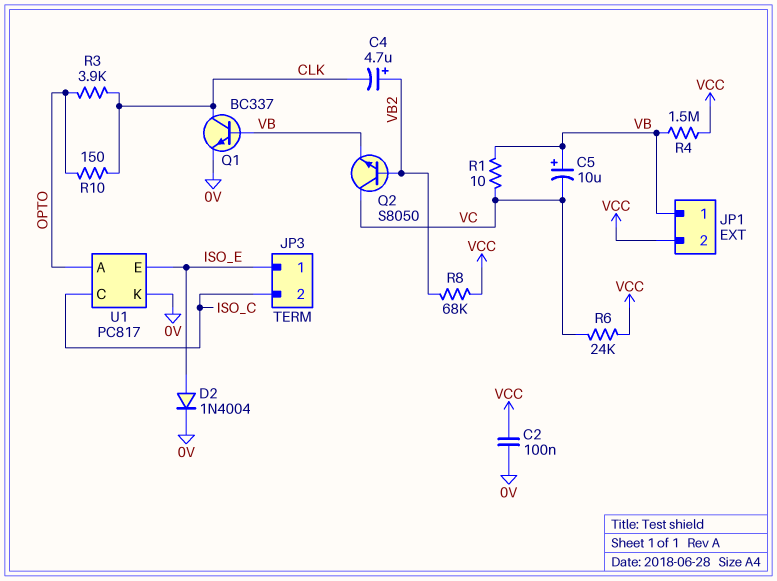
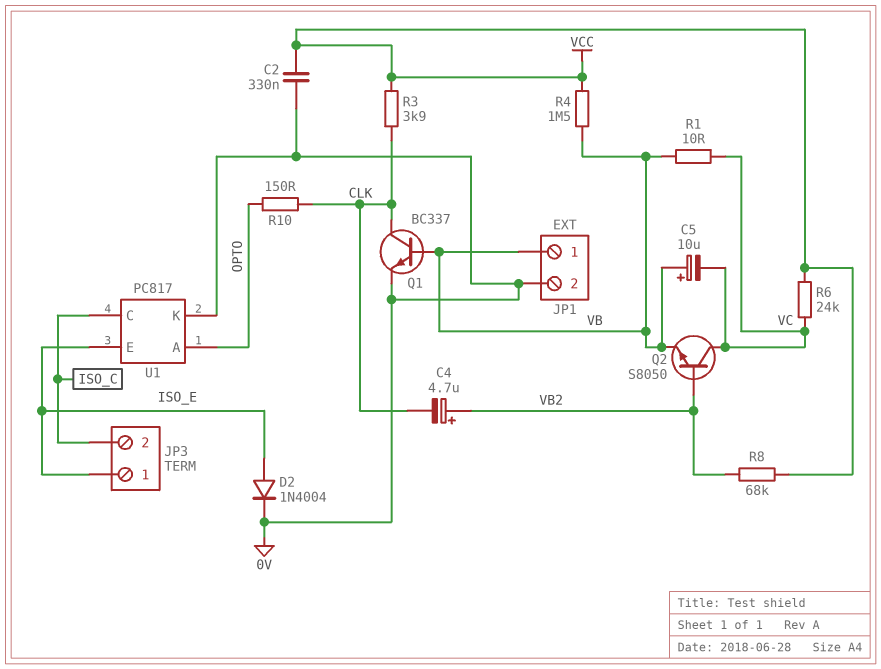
C2: 100nF (0V, VCC) -> 330nF (0V, VCC)
JP1 pin 2: VCC -> 0V
R3: 3.9k (CLK, OPTO) -> 3.9k (CLK, VCC)

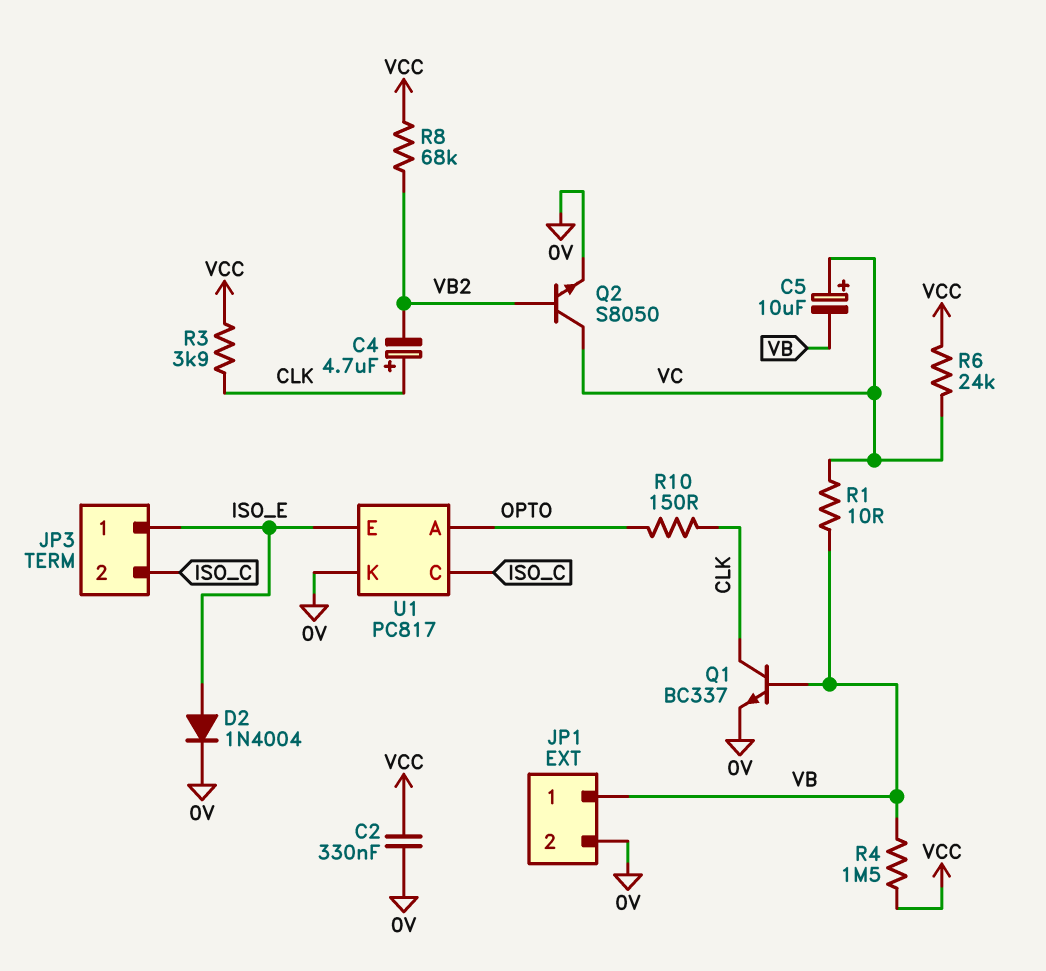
C4: 4.7uF (plus VB2, minus CLK) -> 4.7uF (plus CLK, minus VB2)
C5: 10uF (plus VB, minus VC) -> 10uF (plus VC, minus VB)
Q2: NPN S8050 (B VB2, C VC, E VB) -> NPN S8050 (B VB2, C VC, E 0V)

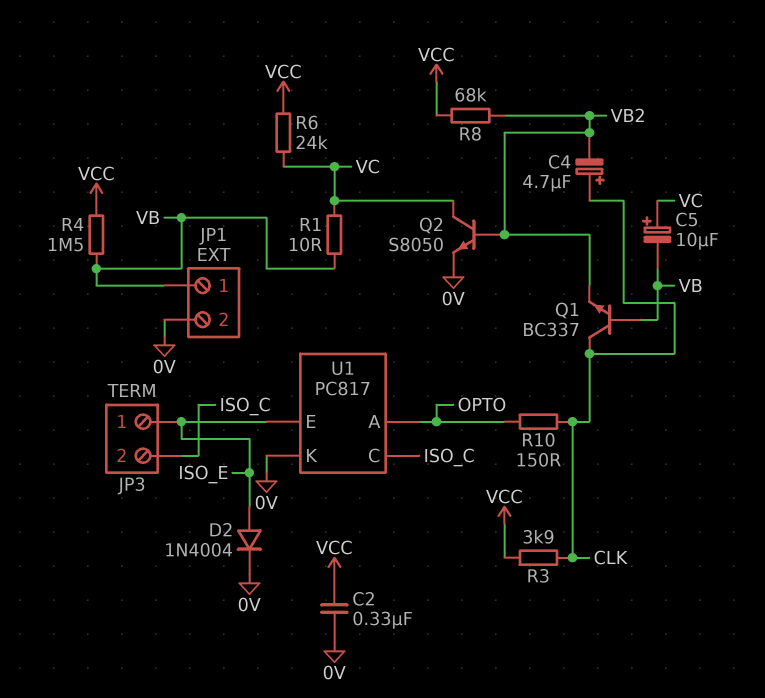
Q1: NPN BC337 (B VB, C CLK, E 0V) -> NPN BC337 (B VB, C CLK, E VB2)

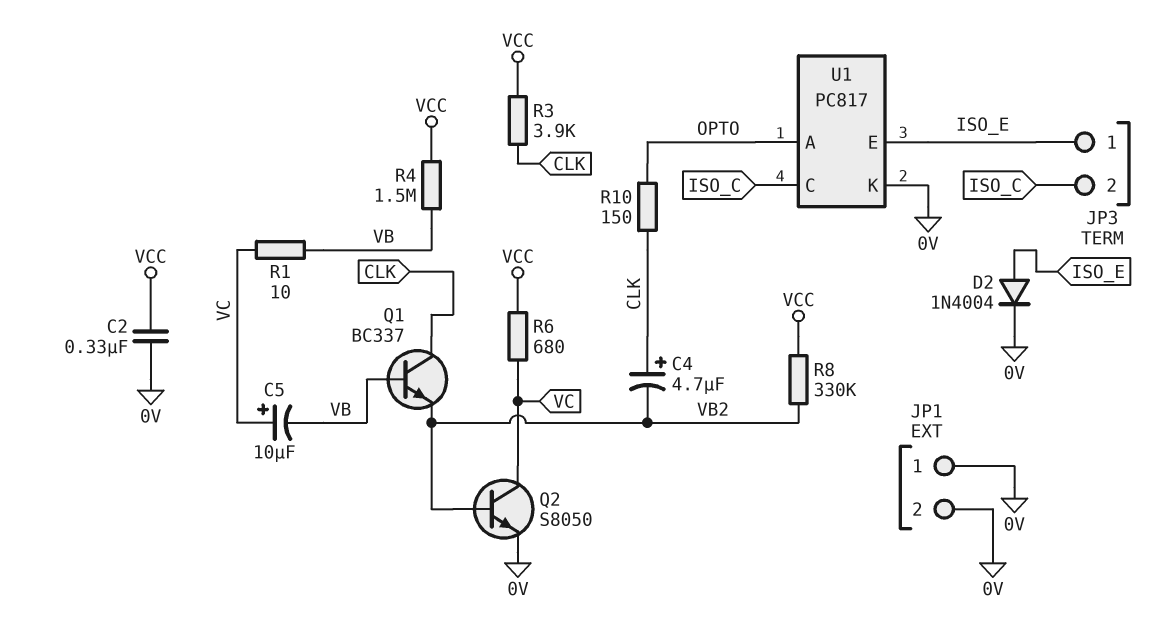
JP1 pin 1: VB -> 0V
R6: 24k (VC, VCC) -> 680 (VC, VCC)
R8: 68k (VB2, VCC) -> 330k (VB2, VCC)

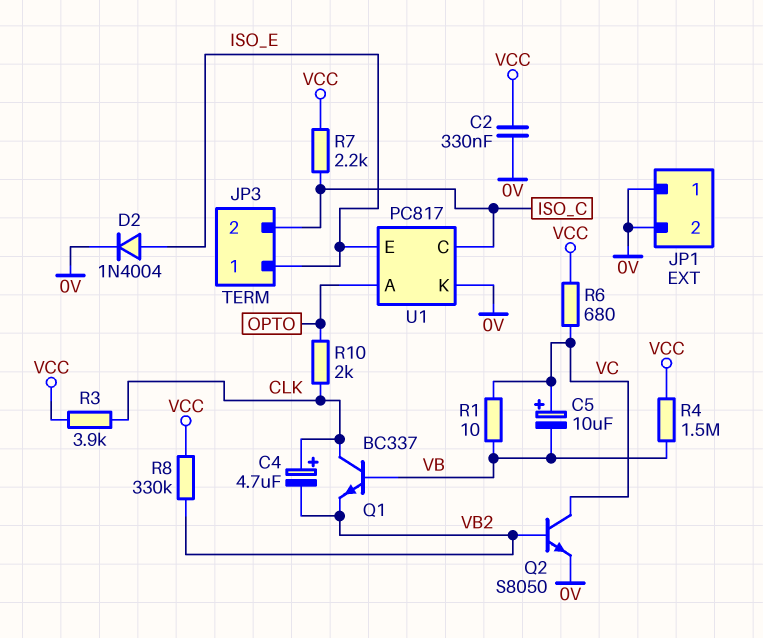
R7: none -> 2.2k (ISO_C, VCC)
R10: 150 (CLK, OPTO) -> 2k (CLK, OPTO)

